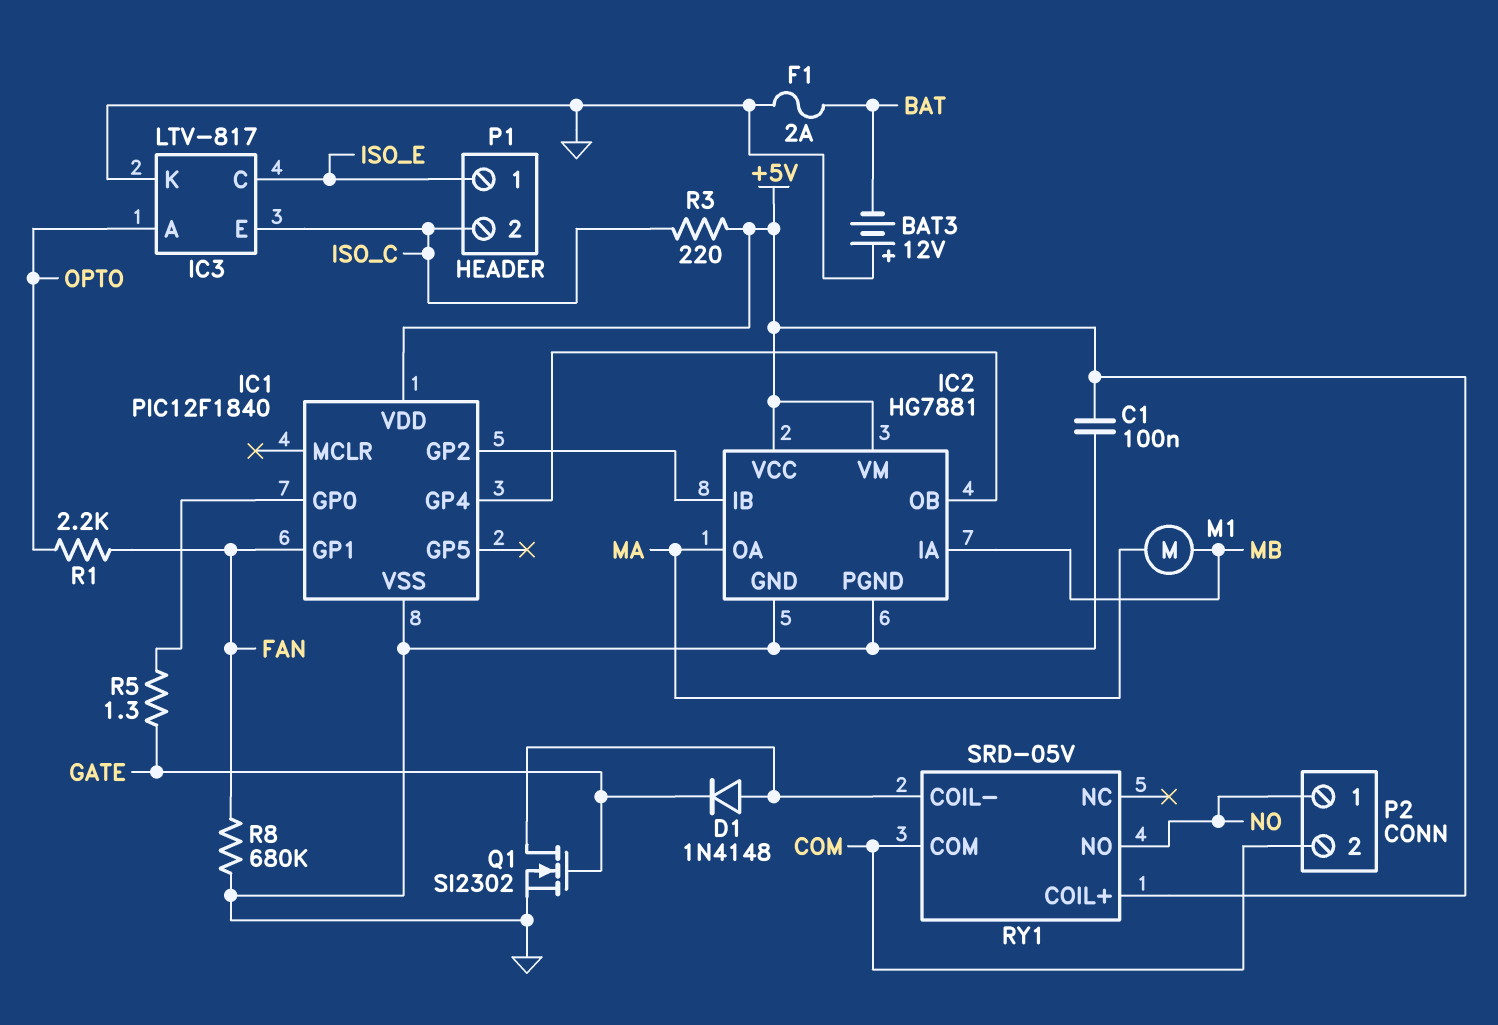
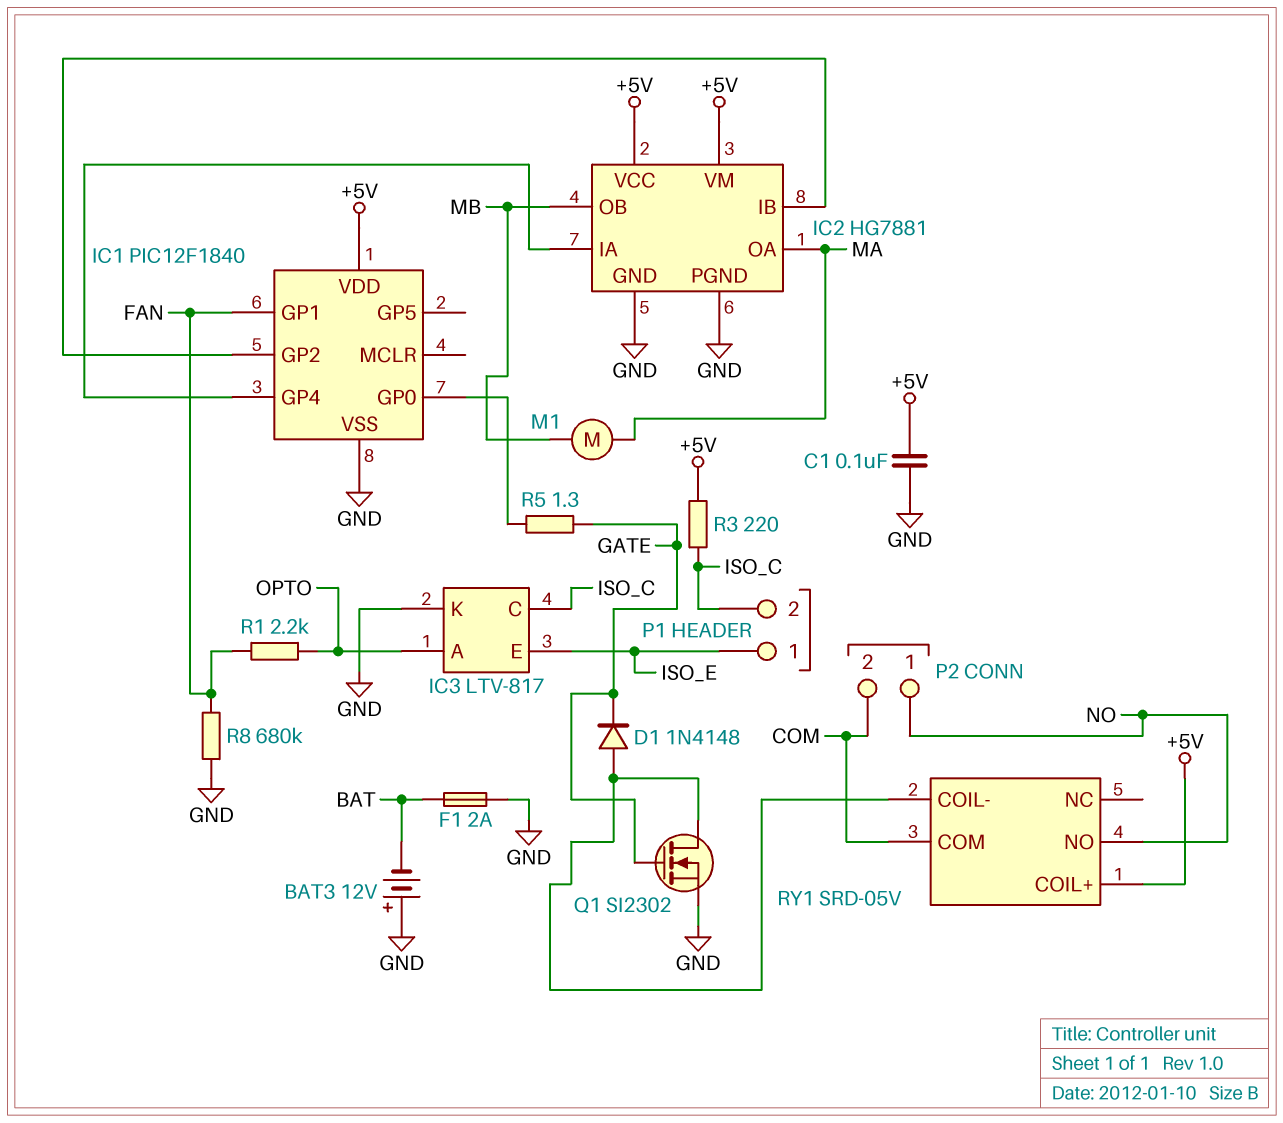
IC2 pin IA: MB -> IC1/GP4
IC2 pin OB: IC1/GP4 -> MB
IC3 pin C: ISO_E -> ISO_C
IC3 pin E: ISO_C -> ISO_E

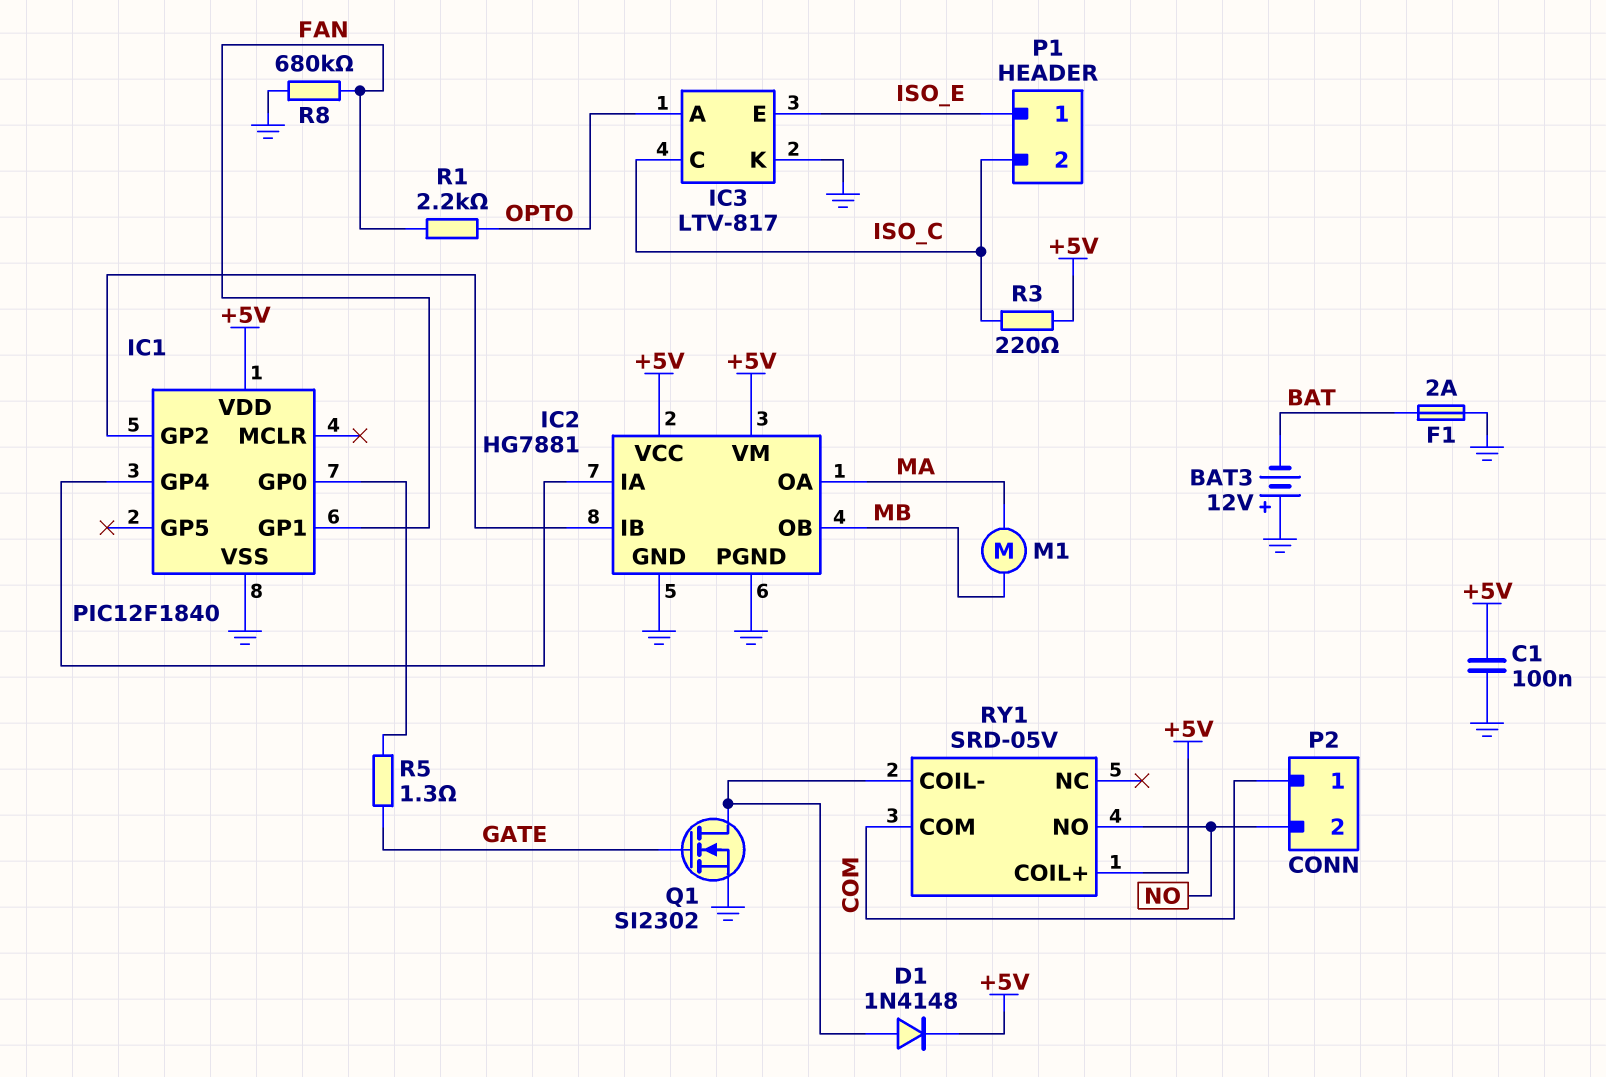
D1: diode 1N4148 (A RY1/COIL-, K GATE) -> diode 1N4148 (A RY1/COIL-, K +5V)
P2 pin 1: NO -> COM
P2 pin 2: COM -> NO

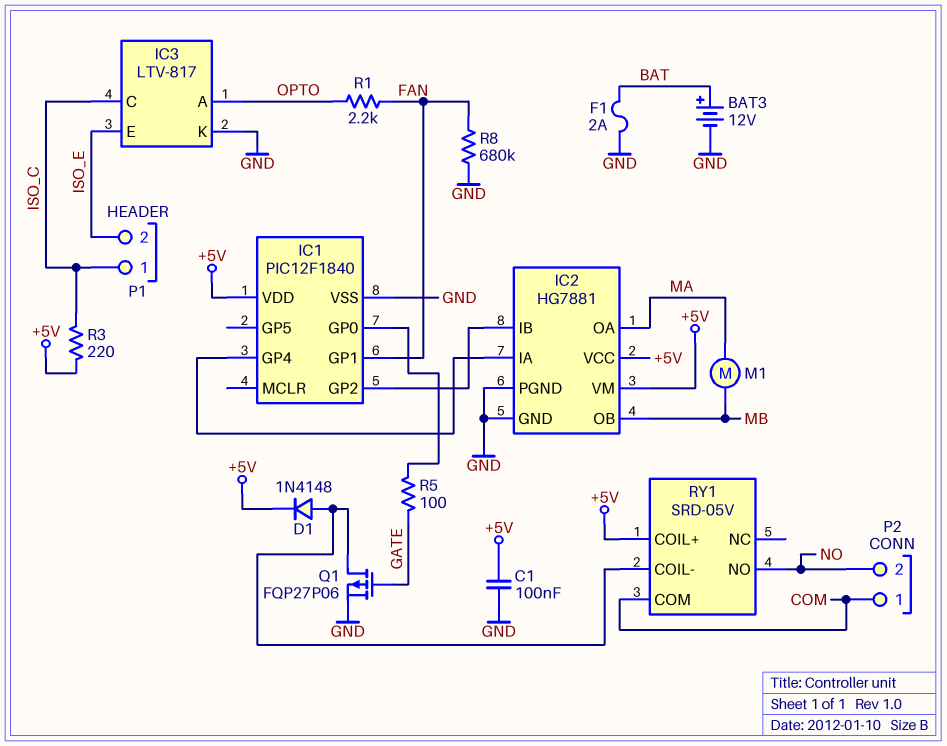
BAT3: 12V (plus GND, minus BAT) -> 12V (plus BAT, minus GND)
P1 pin 1: ISO_E -> ISO_C
P1 pin 2: ISO_C -> ISO_E
Q1: NMOS SI2302 (G GATE, D RY1/COIL-, S GND) -> PMOS FQP27P06 (G GATE, D RY1/COIL-, S GND)
R5: 1.3 (GATE, IC1/GP0) -> 100 (GATE, IC1/GP0)

